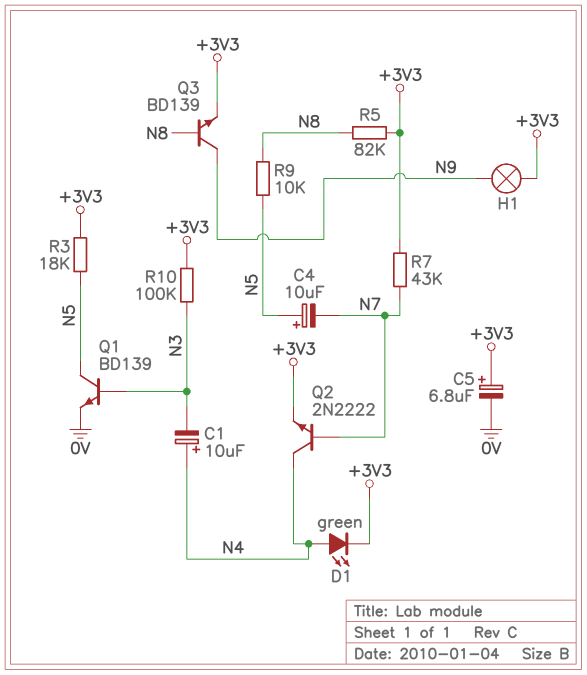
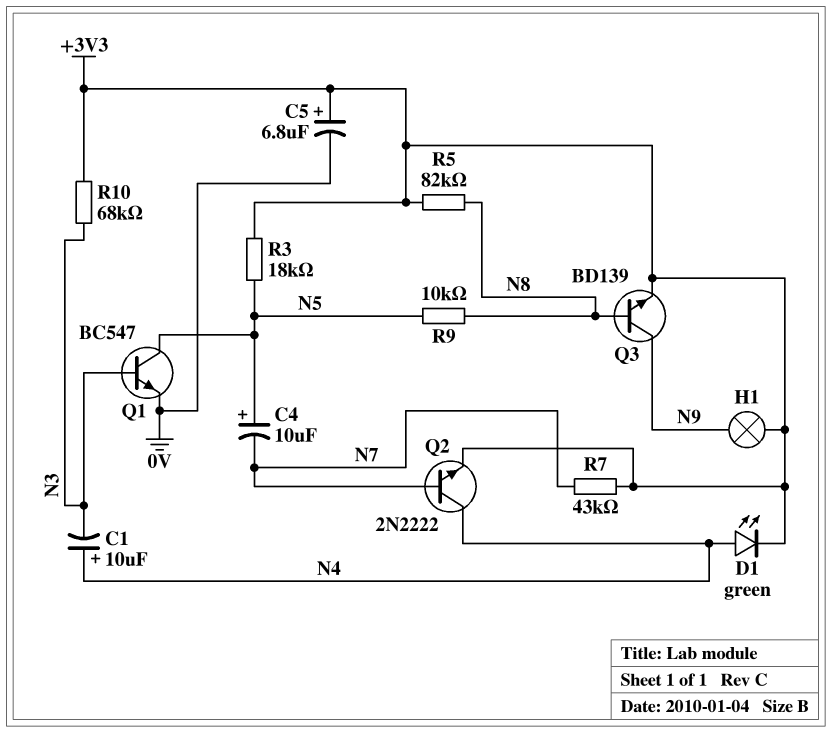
Q1: NPN BD139 (B N3, C N5, E 0V) -> NPN BC547 (B N3, C N5, E 0V)
R10: 100k (+3V3, N3) -> 68k (+3V3, N3)

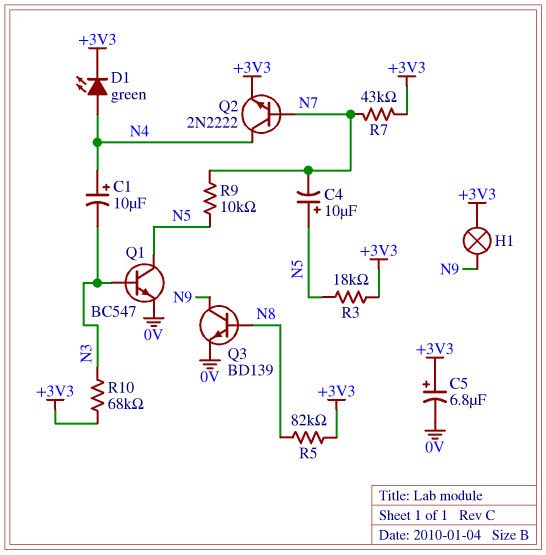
Q3: NPN BD139 (B N8, C N9, E +3V3) -> NPN BD139 (B N8, C N9, E 0V)
R9: 10k (N5, N8) -> 10k (N5, N7)

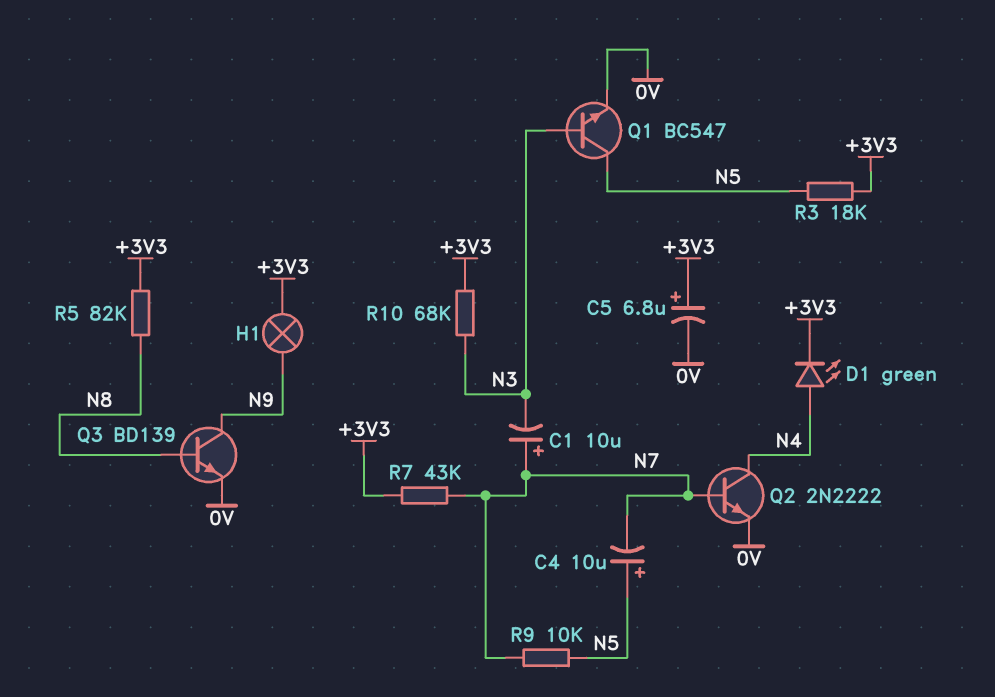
C1: 10uF (plus N4, minus N3) -> 10uF (plus N7, minus N3)
Q2: NPN 2N2222 (B N7, C N4, E +3V3) -> NPN 2N2222 (B N7, C N4, E 0V)

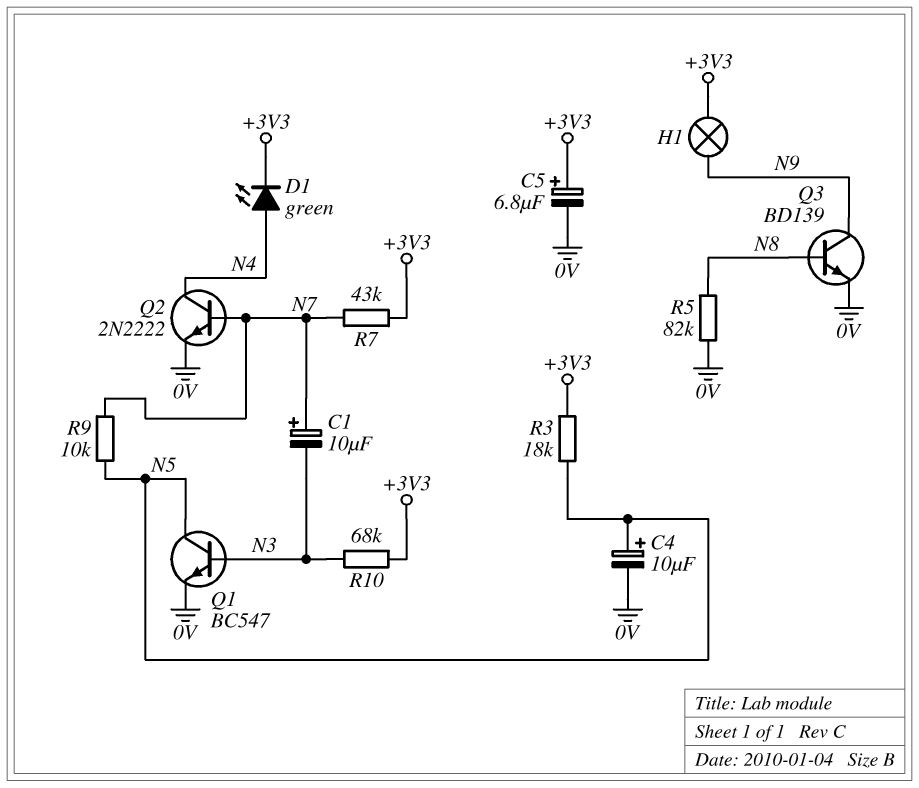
C4: 10uF (plus N5, minus N7) -> 10uF (plus N5, minus 0V)
R5: 82k (+3V3, N8) -> 82k (0V, N8)

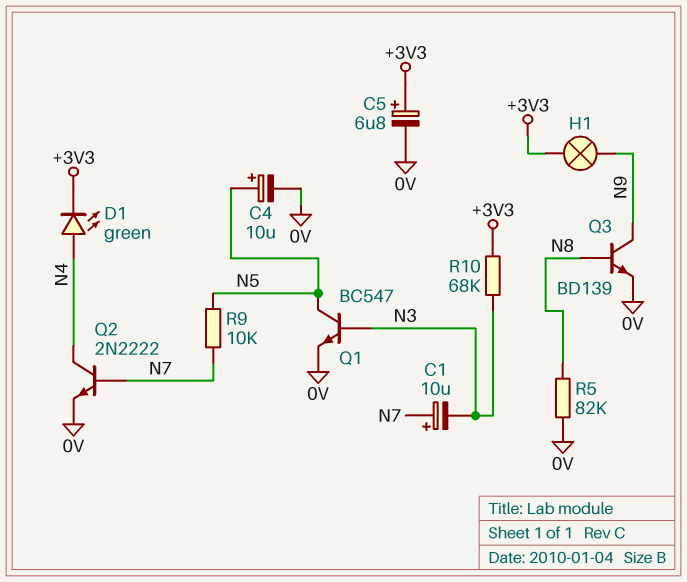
R3: 18k (+3V3, N5) -> none
R7: 43k (+3V3, N7) -> none

